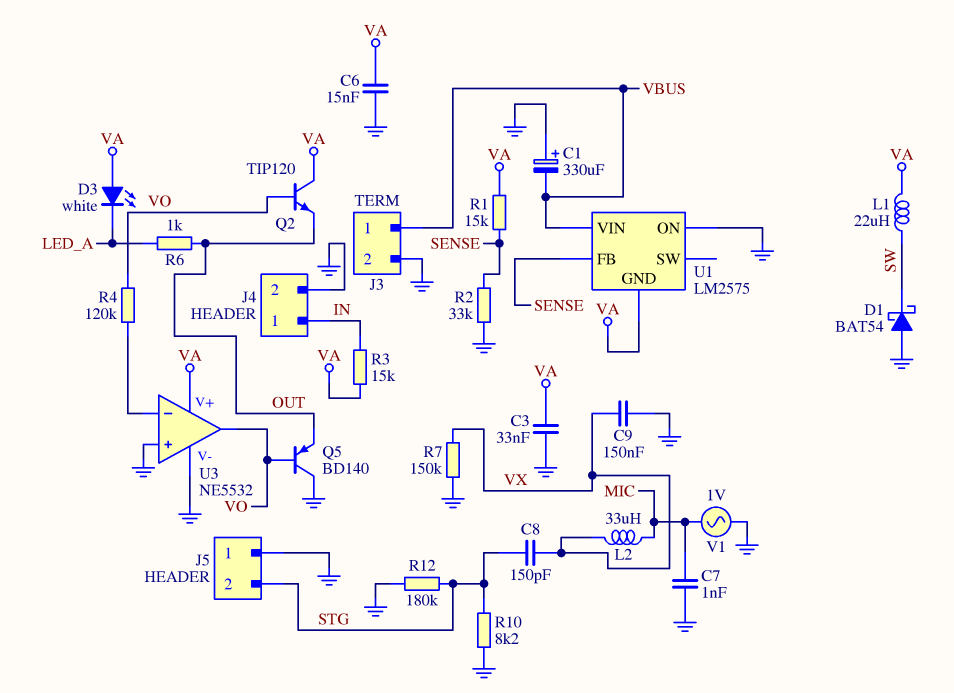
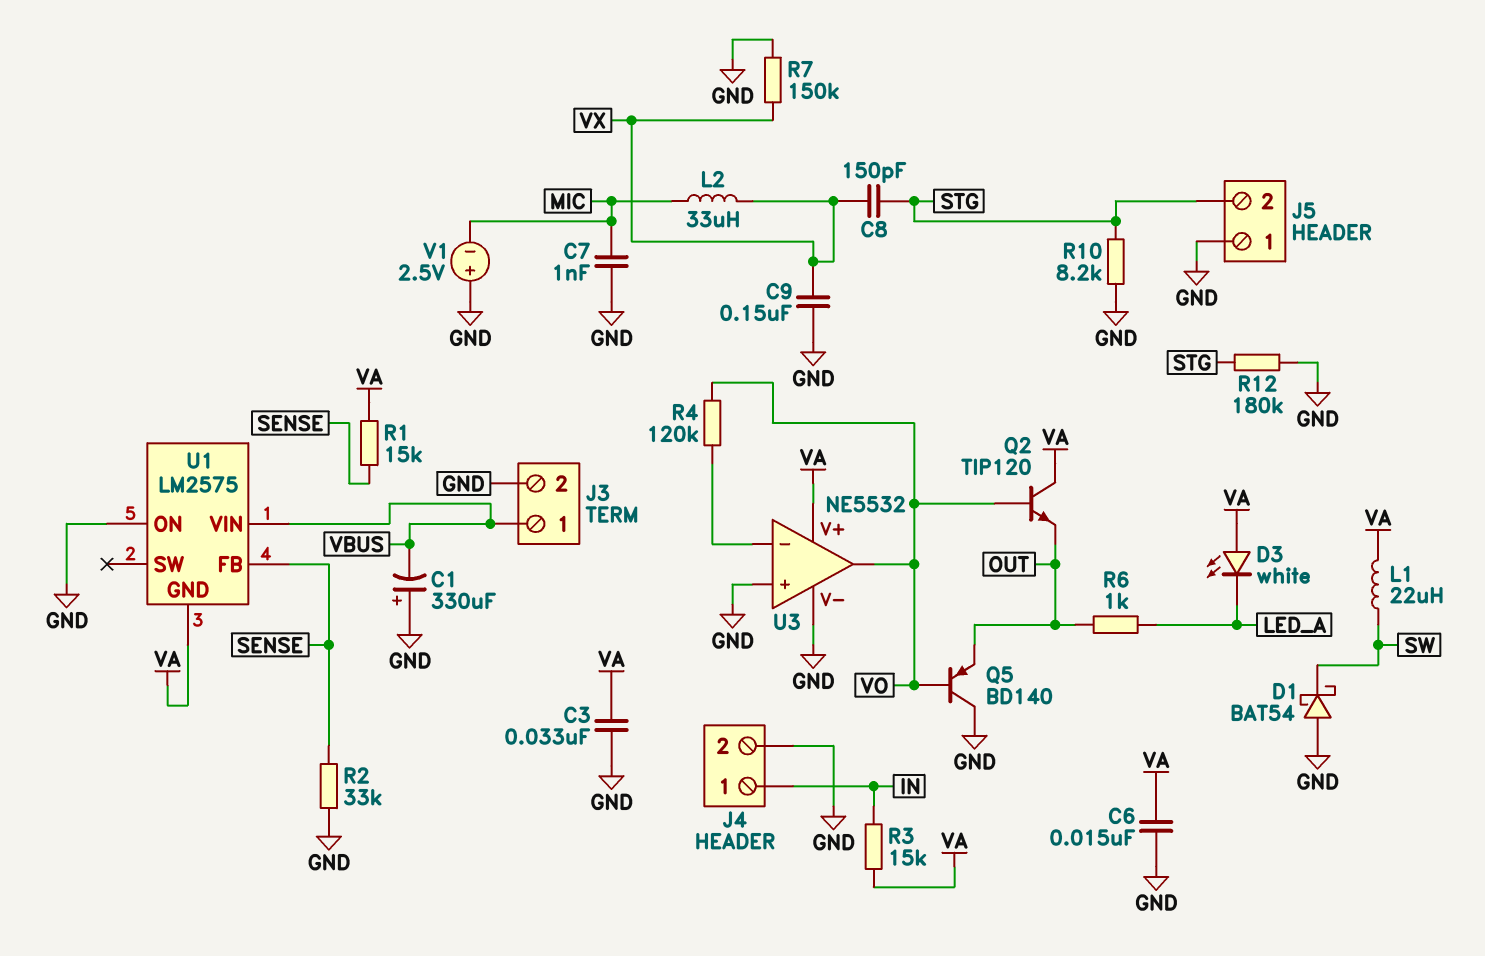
V1: AC 1V (GND, MIC) -> 2.5V (plus GND, minus MIC)

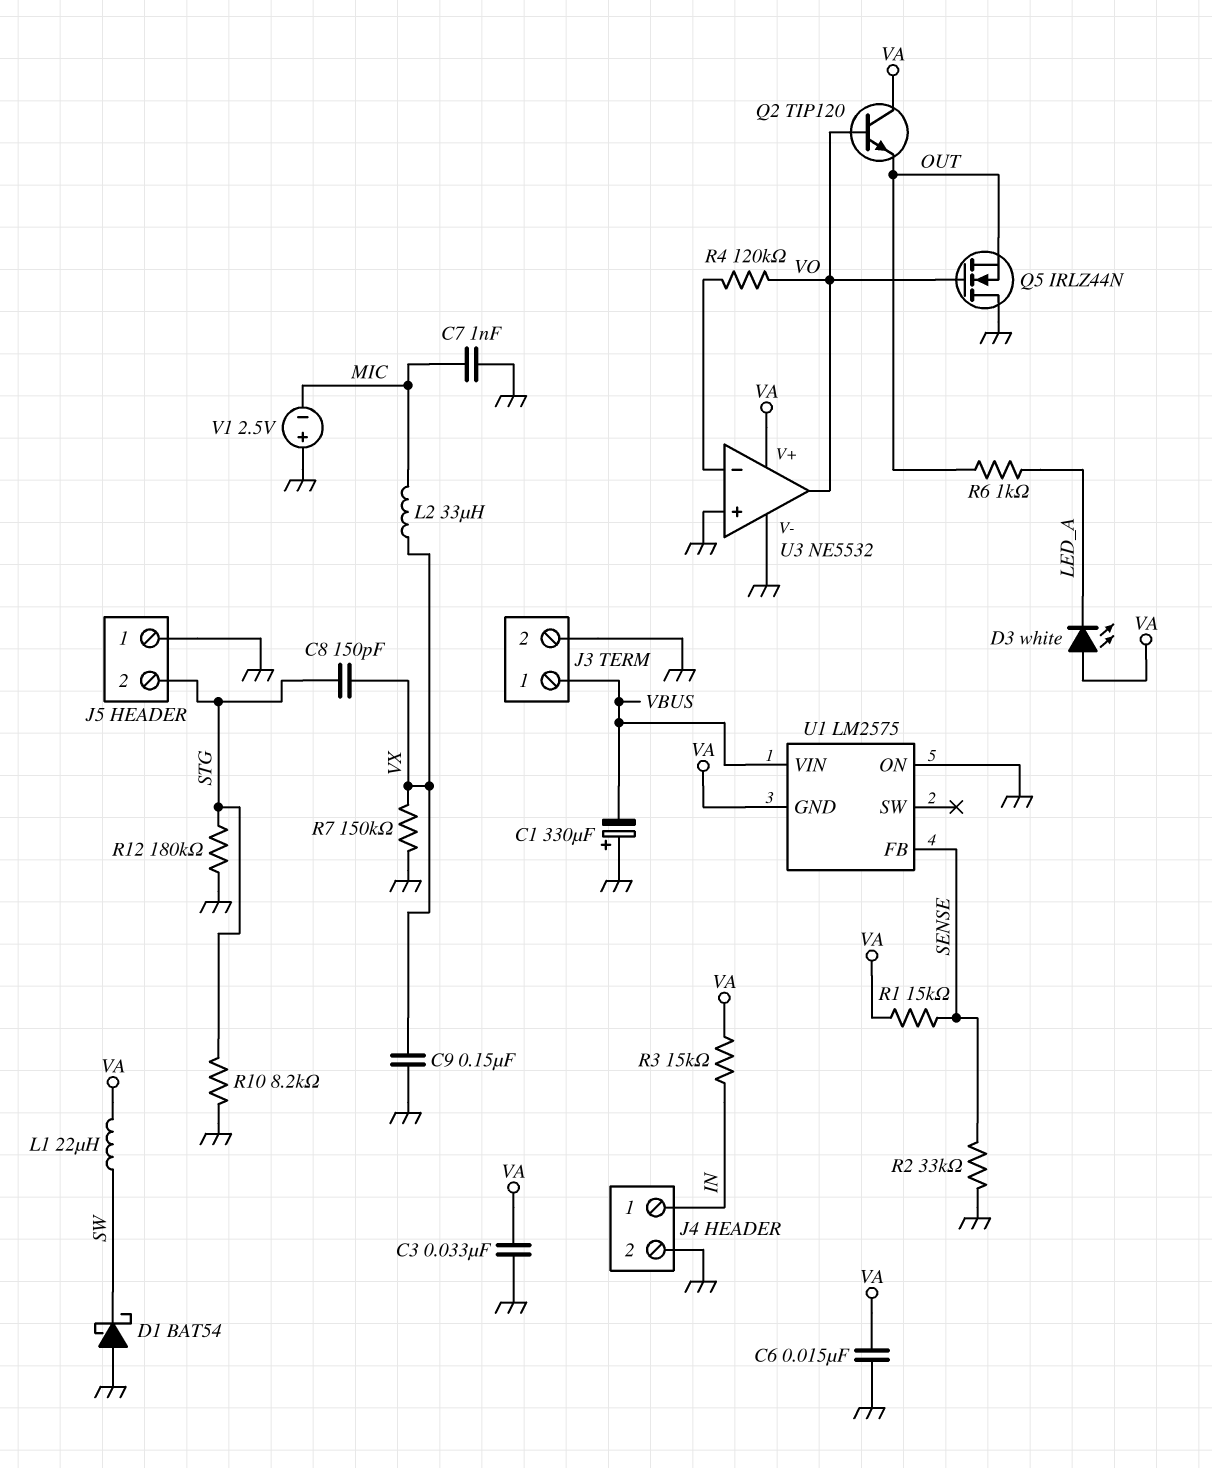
Q5: PNP BD140 (B VO, C GND, E OUT) -> NMOS IRLZ44N (G VO, D GND, S OUT)

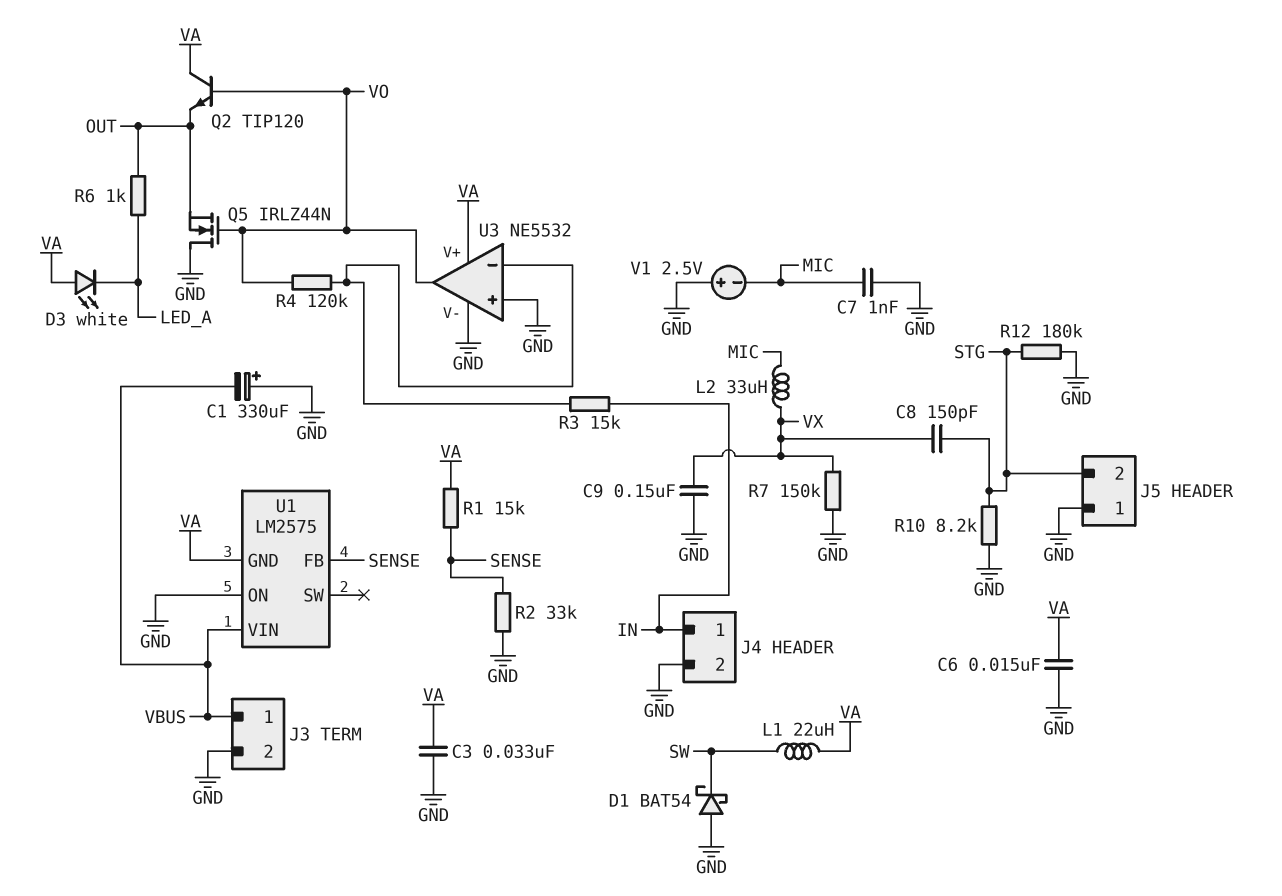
R3: 15k (IN, VA) -> 15k (IN, U3/in-)

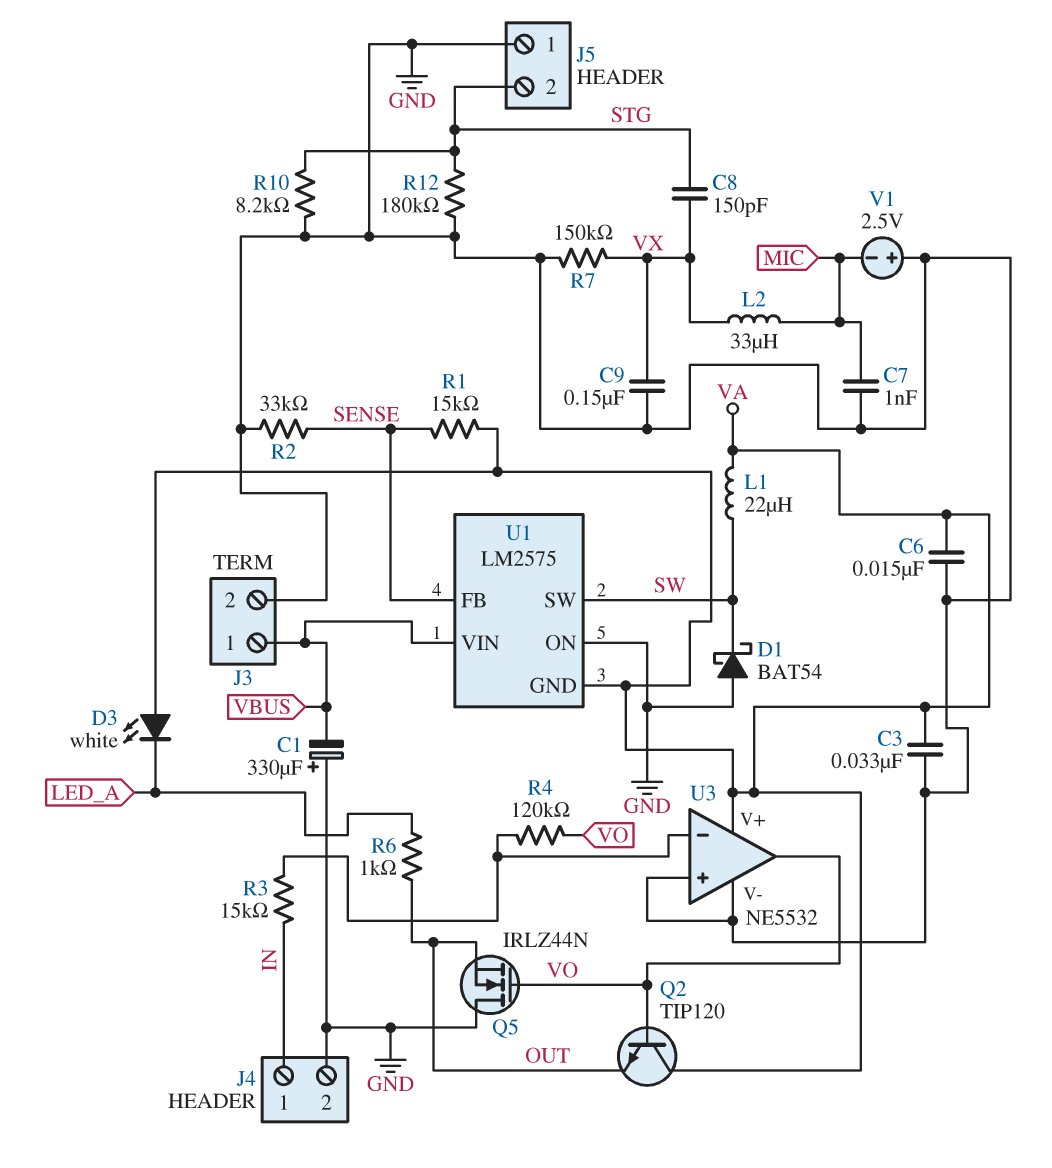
U1 pin SW: none -> SW

